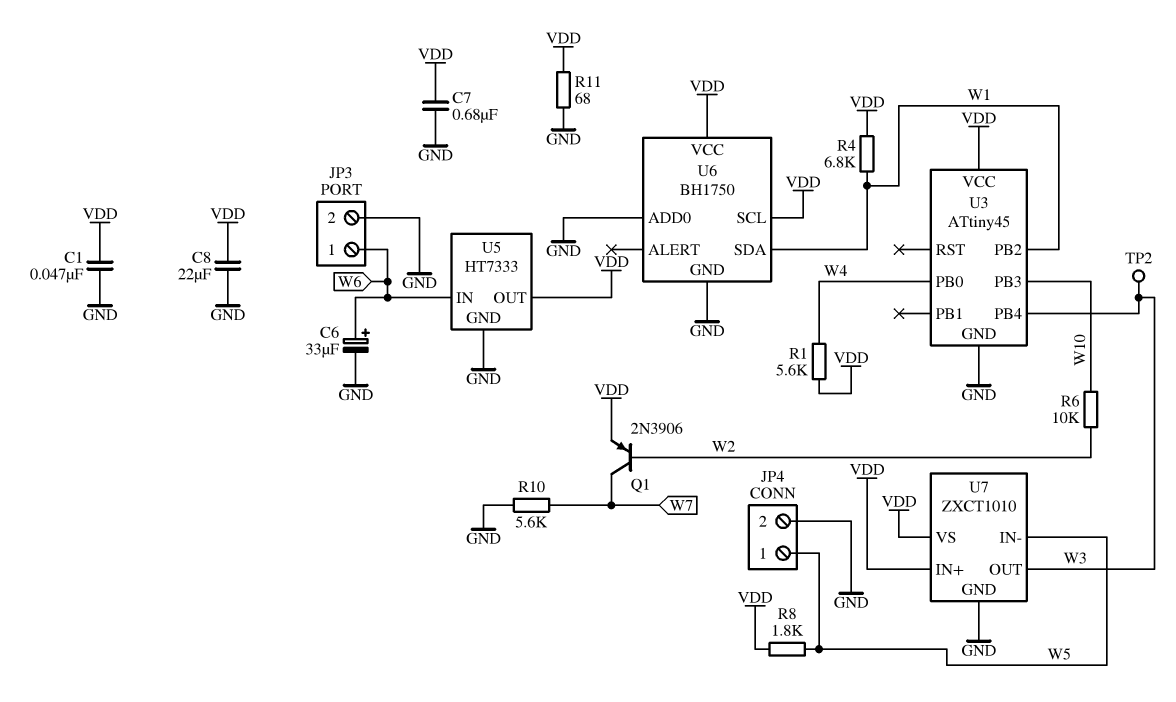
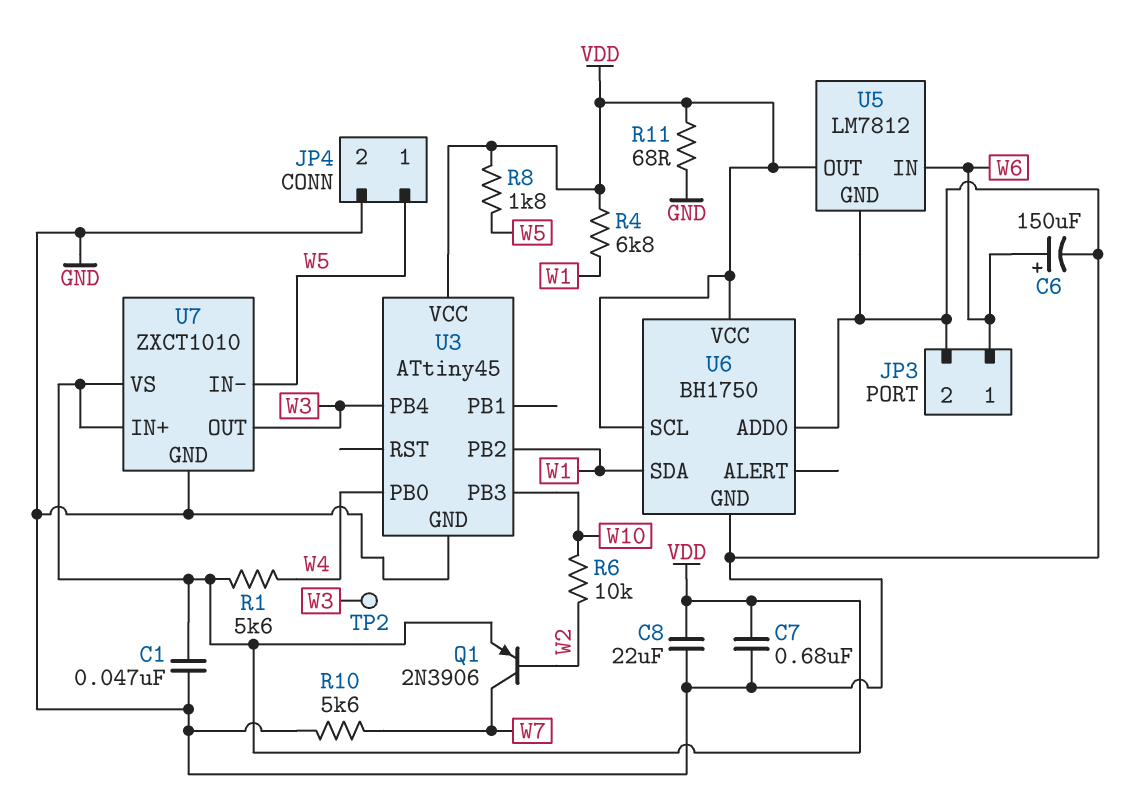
C6: 33uF (plus W6, minus GND) -> 150uF (plus W6, minus GND)
U5: HT7333 -> LM7812

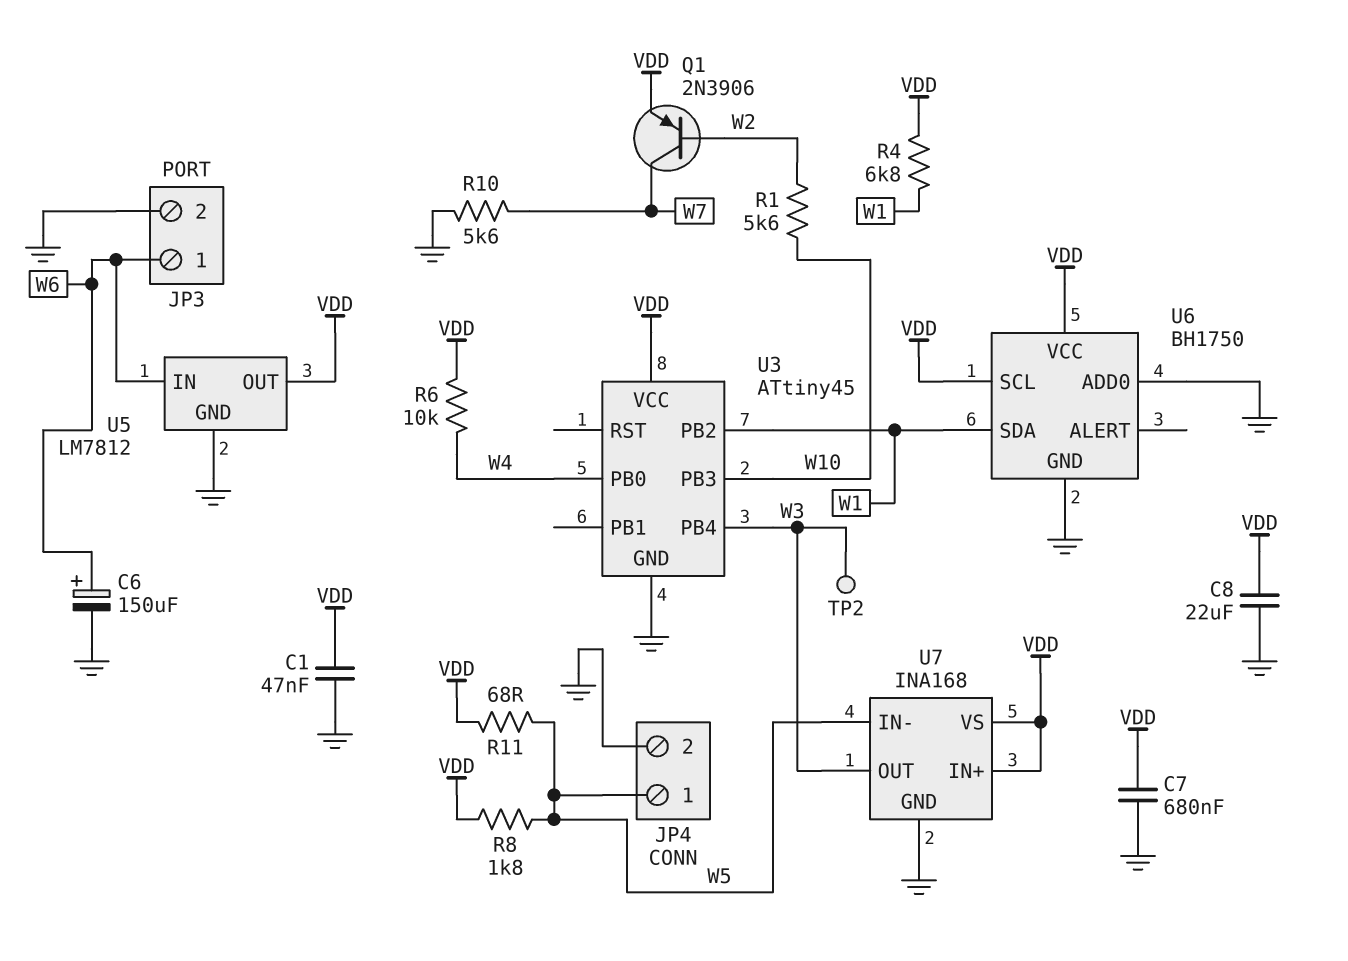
R1: 5.6k (VDD, W4) -> 5.6k (W2, W10)
R6: 10k (W2, W10) -> 10k (VDD, W4)
R11: 68 (GND, VDD) -> 68 (VDD, W5)
U7: ZXCT1010 -> INA168

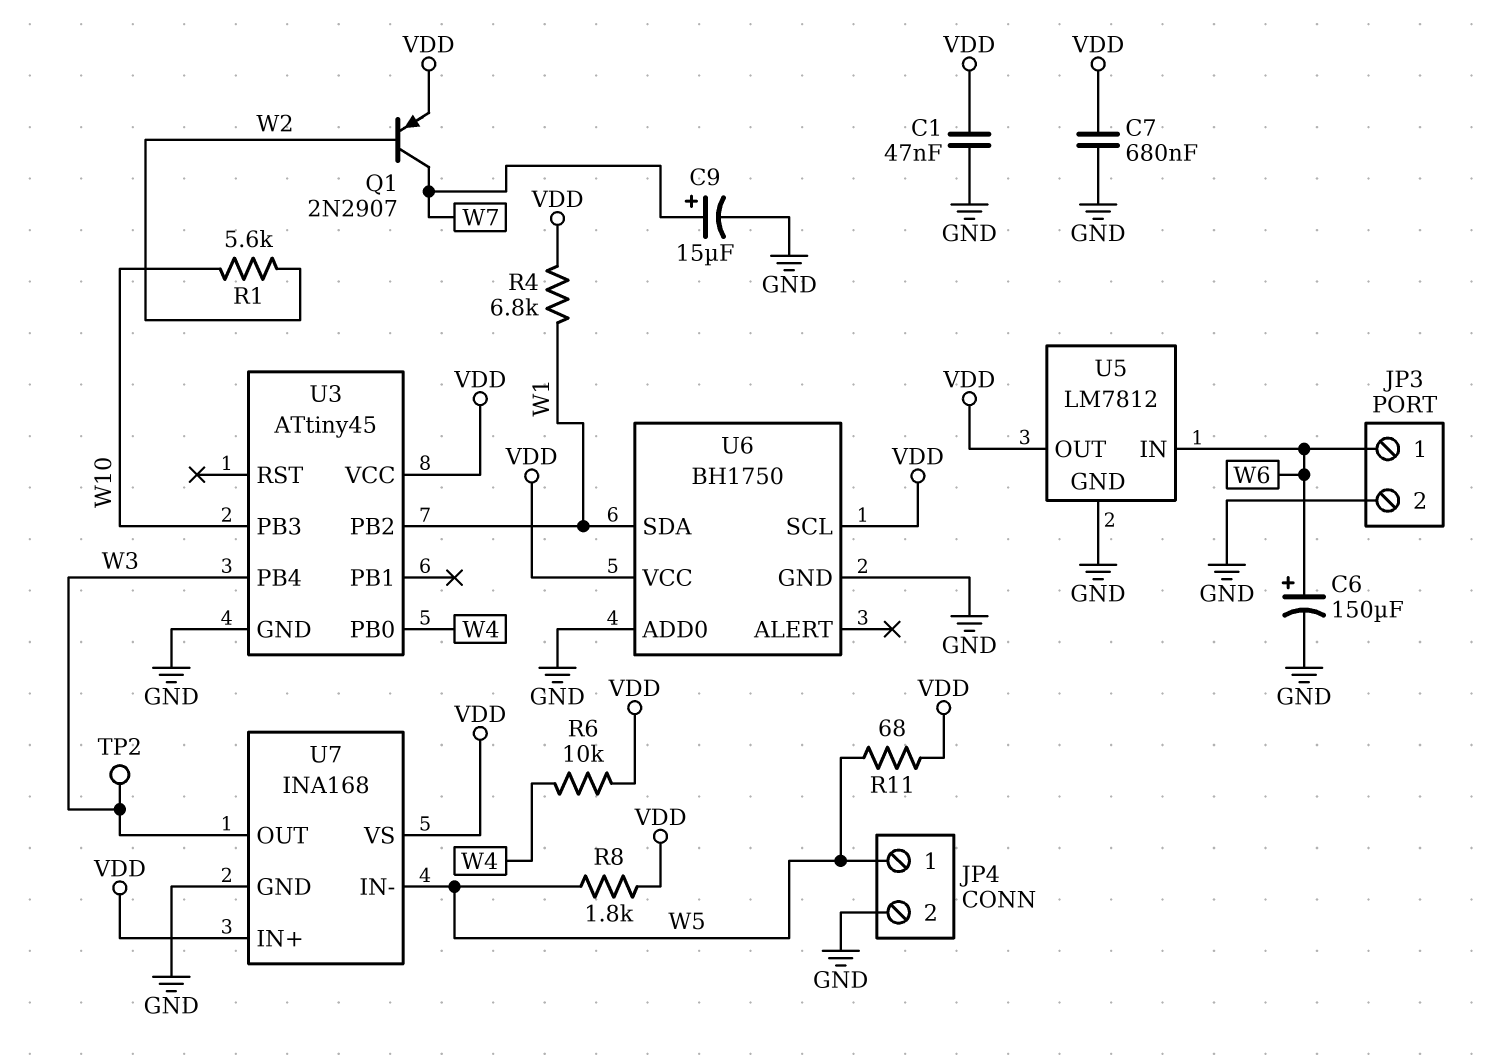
C8: 22uF (GND, VDD) -> none
C9: none -> 15uF (plus W7, minus GND)
Q1: PNP 2N3906 (B W2, C W7, E VDD) -> PNP 2N2907 (B W2, C W7, E VDD)
R10: 5.6k (GND, W7) -> none

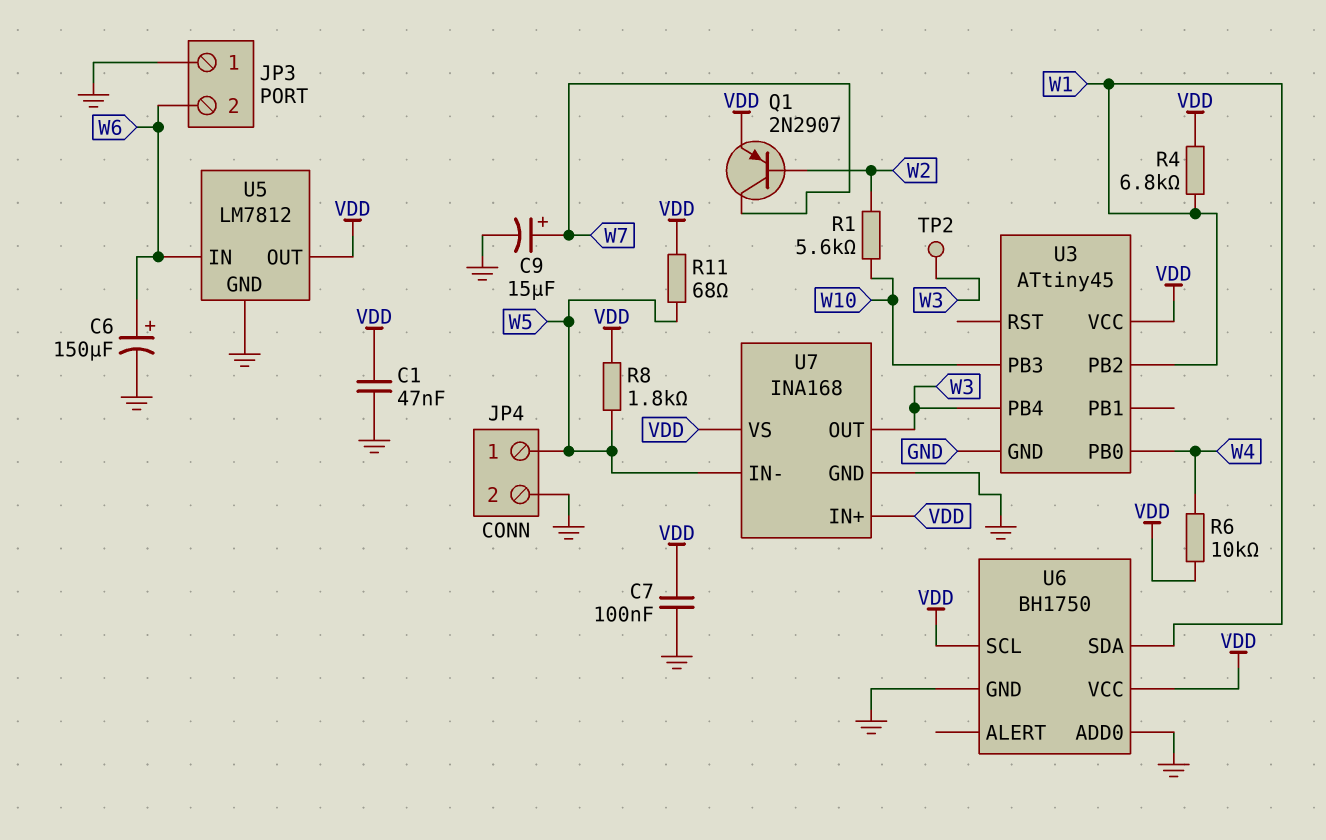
C7: 680nF (GND, VDD) -> 100nF (GND, VDD)
JP3 pin 1: W6 -> GND
JP3 pin 2: GND -> W6

